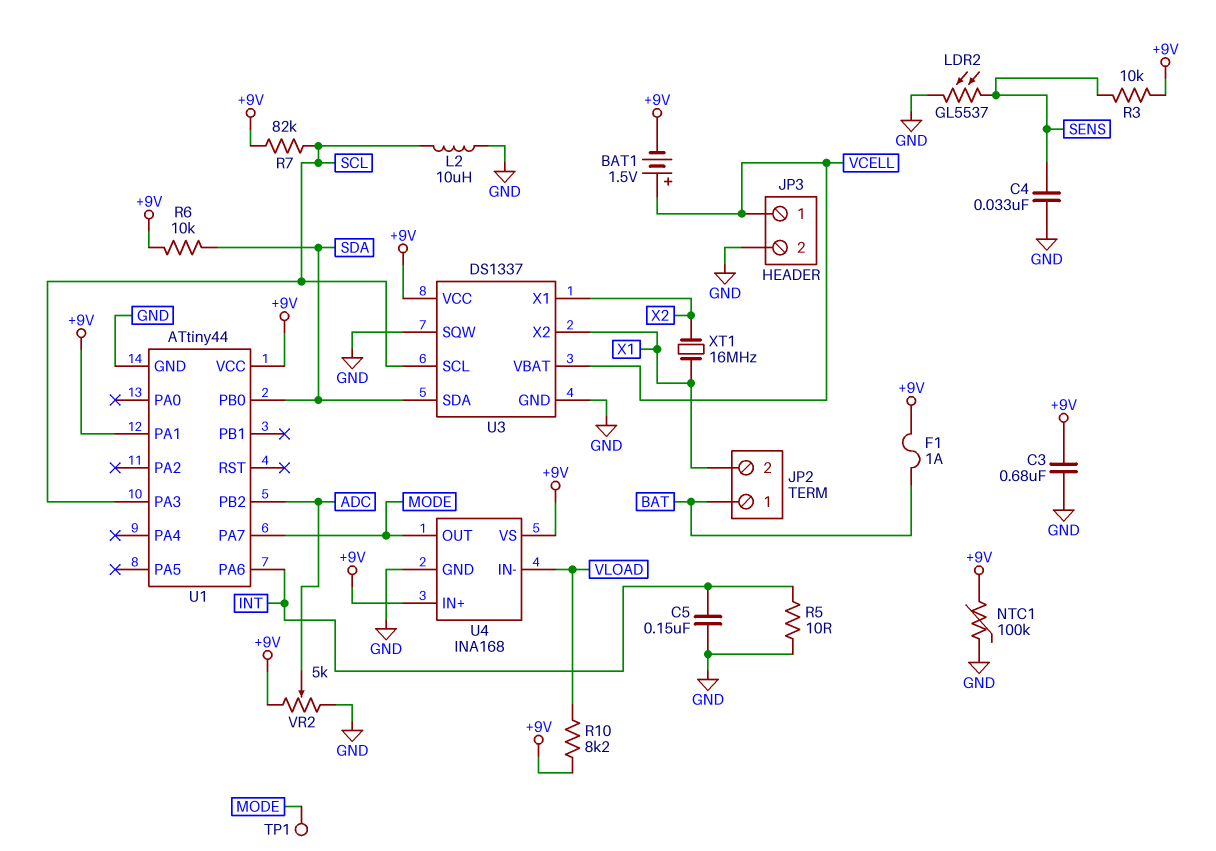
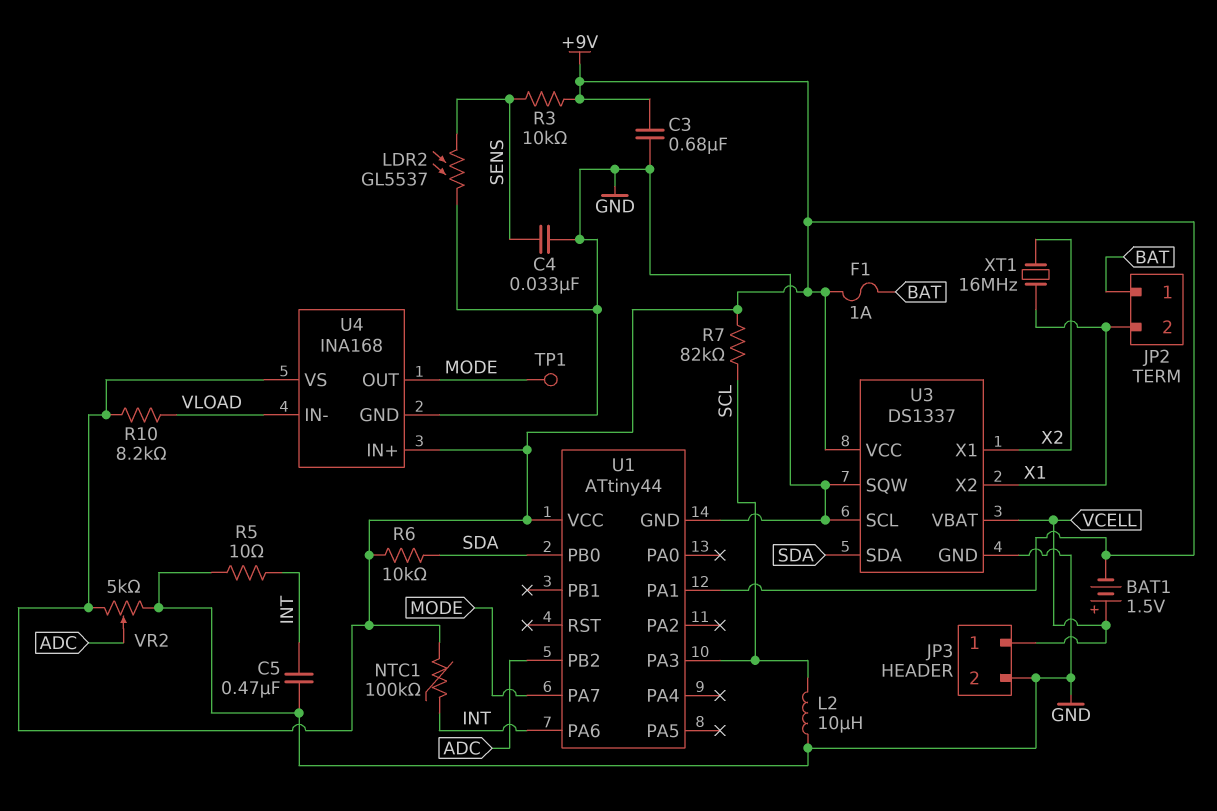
C5: 150nF (GND, INT) -> 470nF (GND, INT)
NTC1: 100k (+9V, GND) -> 100k (+9V, INT)
U3 pin SCL: SCL -> GND

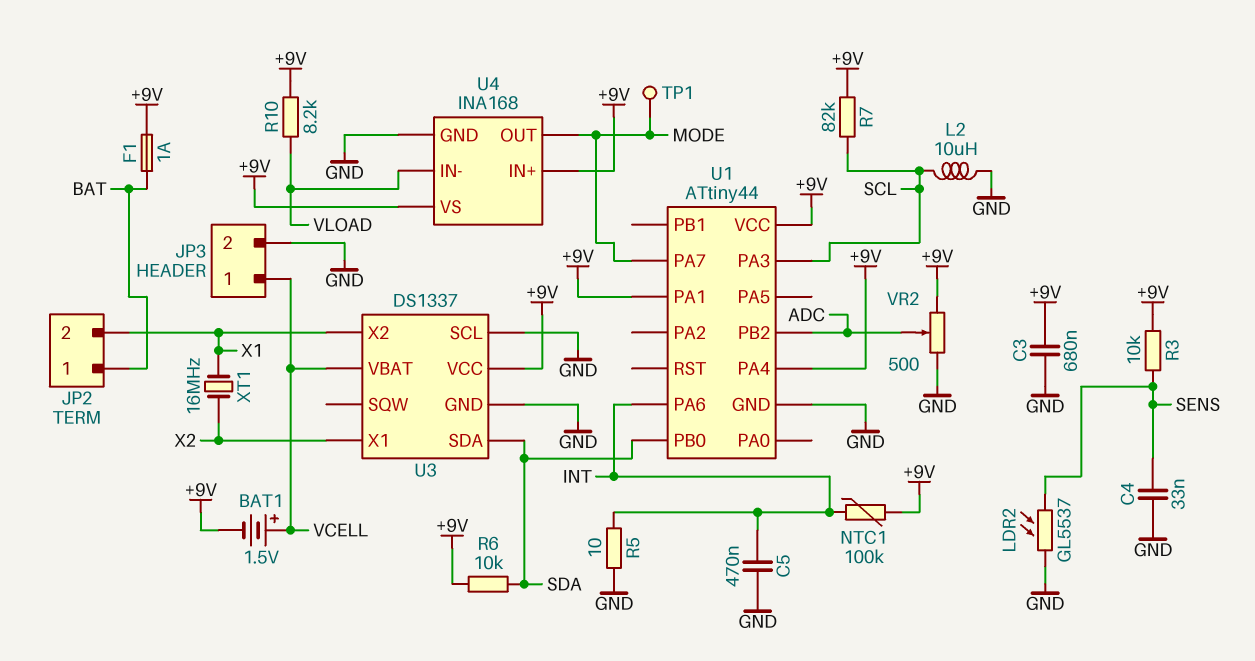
U1 pin PA4: none -> +9V
U3 pin SQW: GND -> none
VR2: 5k (+9V, GND, wiper ADC) -> 500 (+9V, GND, wiper ADC)

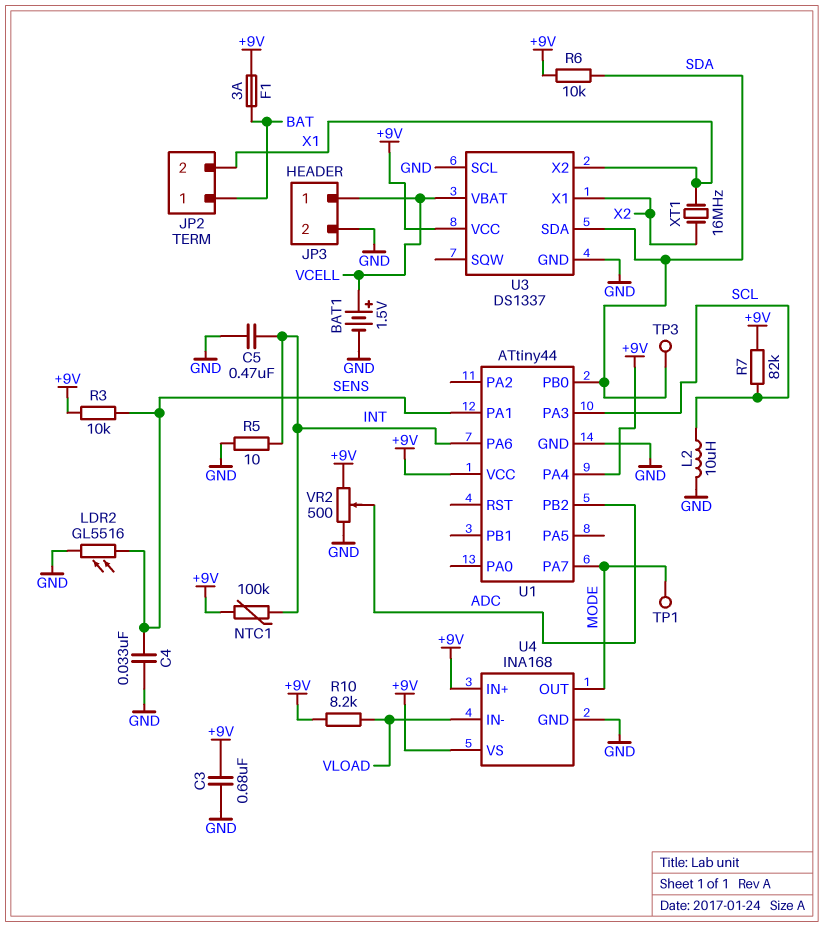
BAT1: 1.5V (plus VCELL, minus +9V) -> 1.5V (plus VCELL, minus GND)
F1: 1A (+9V, BAT) -> 3A (+9V, BAT)
LDR2: GL5537 (GND, SENS) -> GL5516 (GND, SENS)
TP3: none -> test point (SDA)
U1 pin PA1: +9V -> SENS

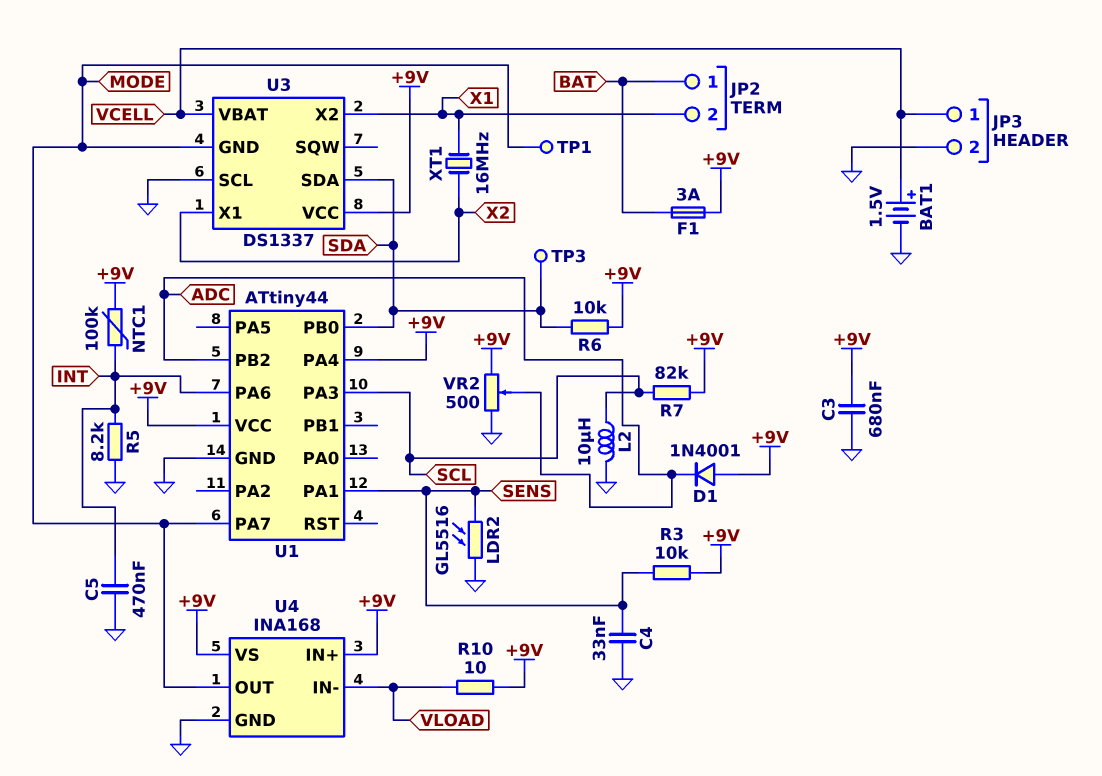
D1: none -> diode 1N4001 (A +9V, K ADC)
R5: 10 (GND, INT) -> 8.2k (GND, INT)
R10: 8.2k (+9V, VLOAD) -> 10 (+9V, VLOAD)
U3 pin GND: GND -> MODE

